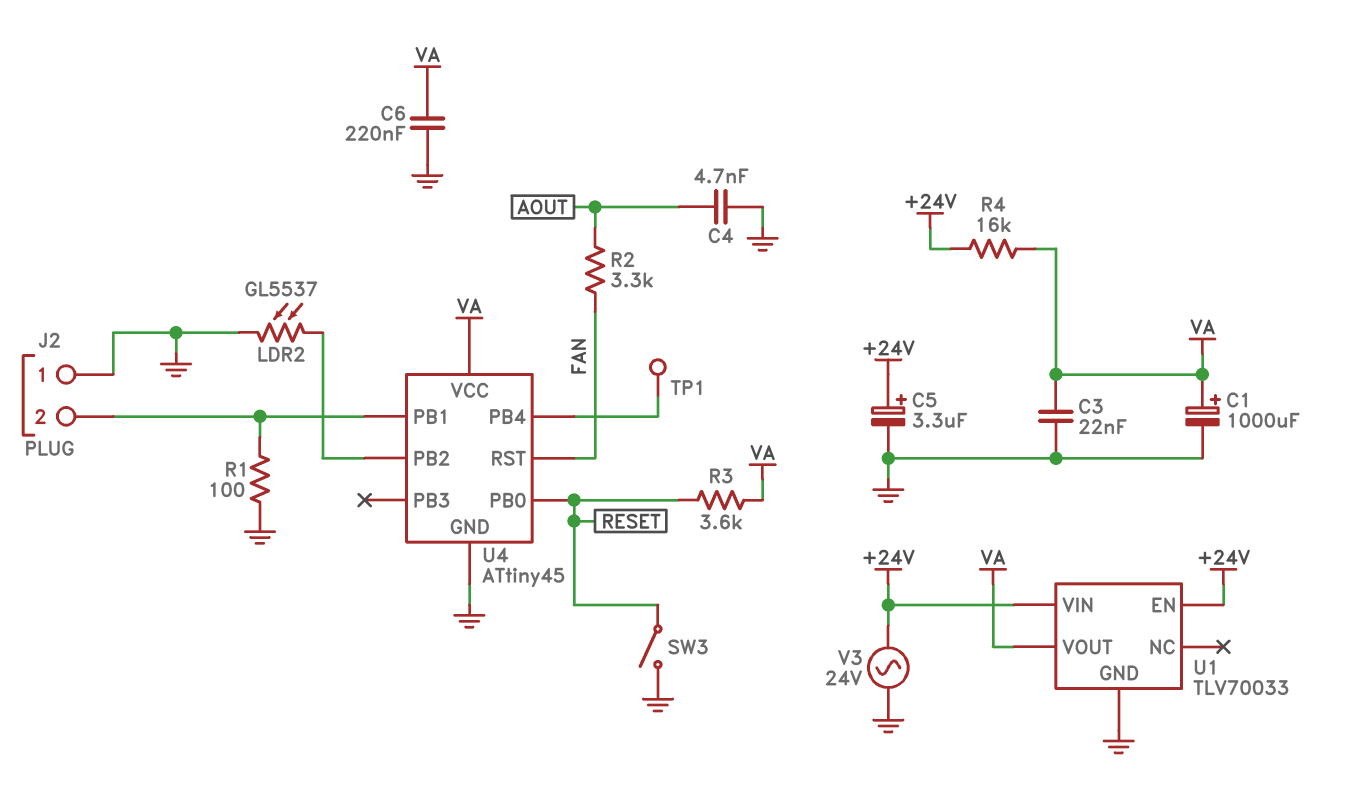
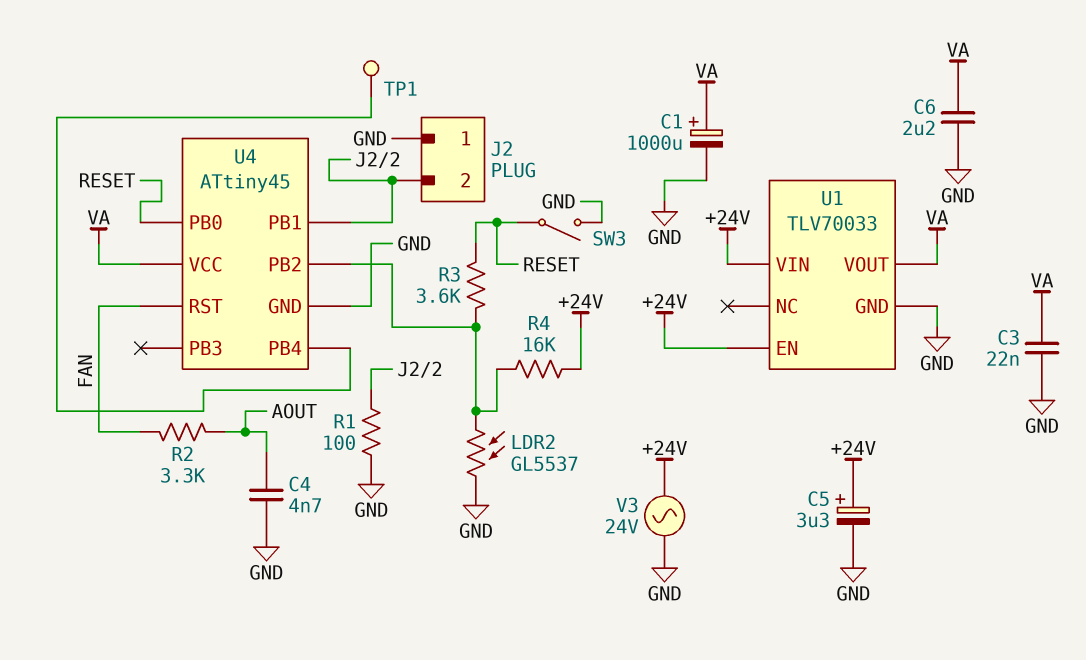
C6: 220nF (GND, VA) -> 2.2uF (GND, VA)
R3: 3.6k (RESET, VA) -> 3.6k (RESET, U4/PB2)
R4: 16k (+24V, VA) -> 16k (+24V, U4/PB2)

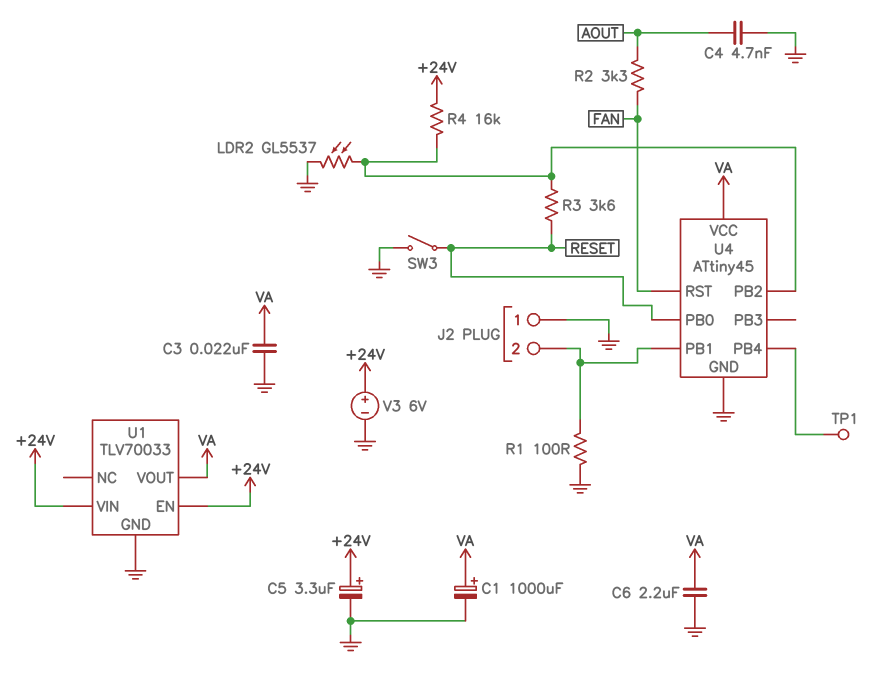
V3: AC 24V (+24V, GND) -> 6V (plus +24V, minus GND)

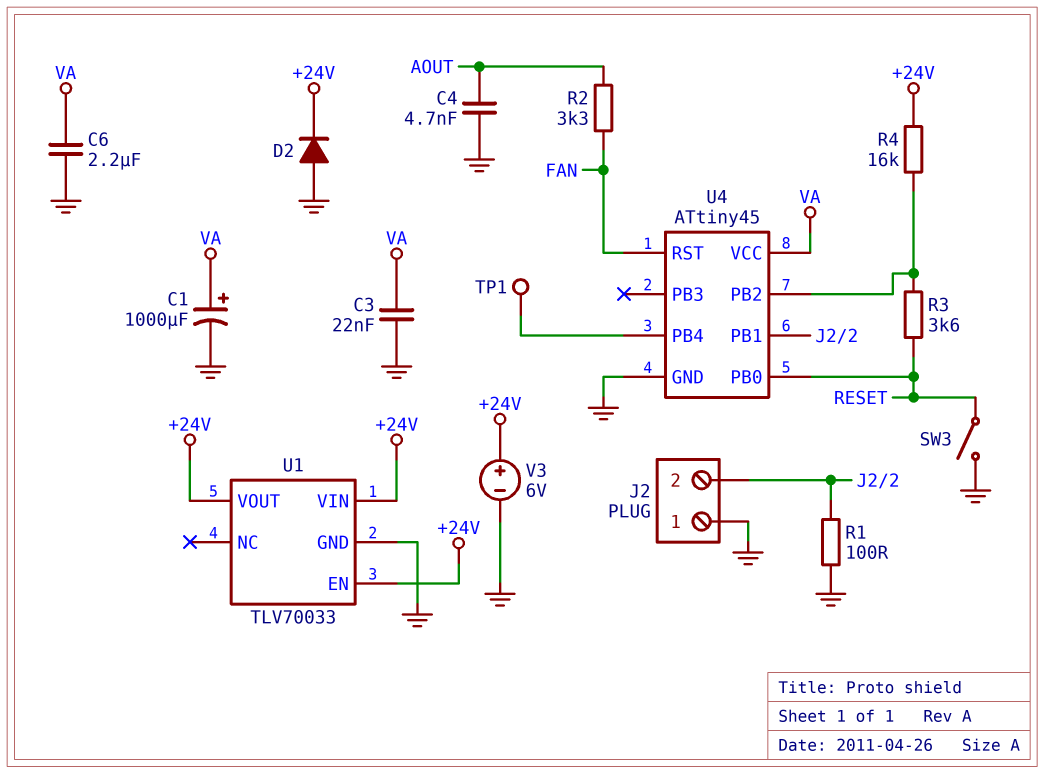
C5: 3.3uF (plus +24V, minus GND) -> none
D2: none -> diode (A GND, K +24V)
LDR2: GL5537 (GND, U4/PB2) -> none
U1 pin VOUT: VA -> +24V

